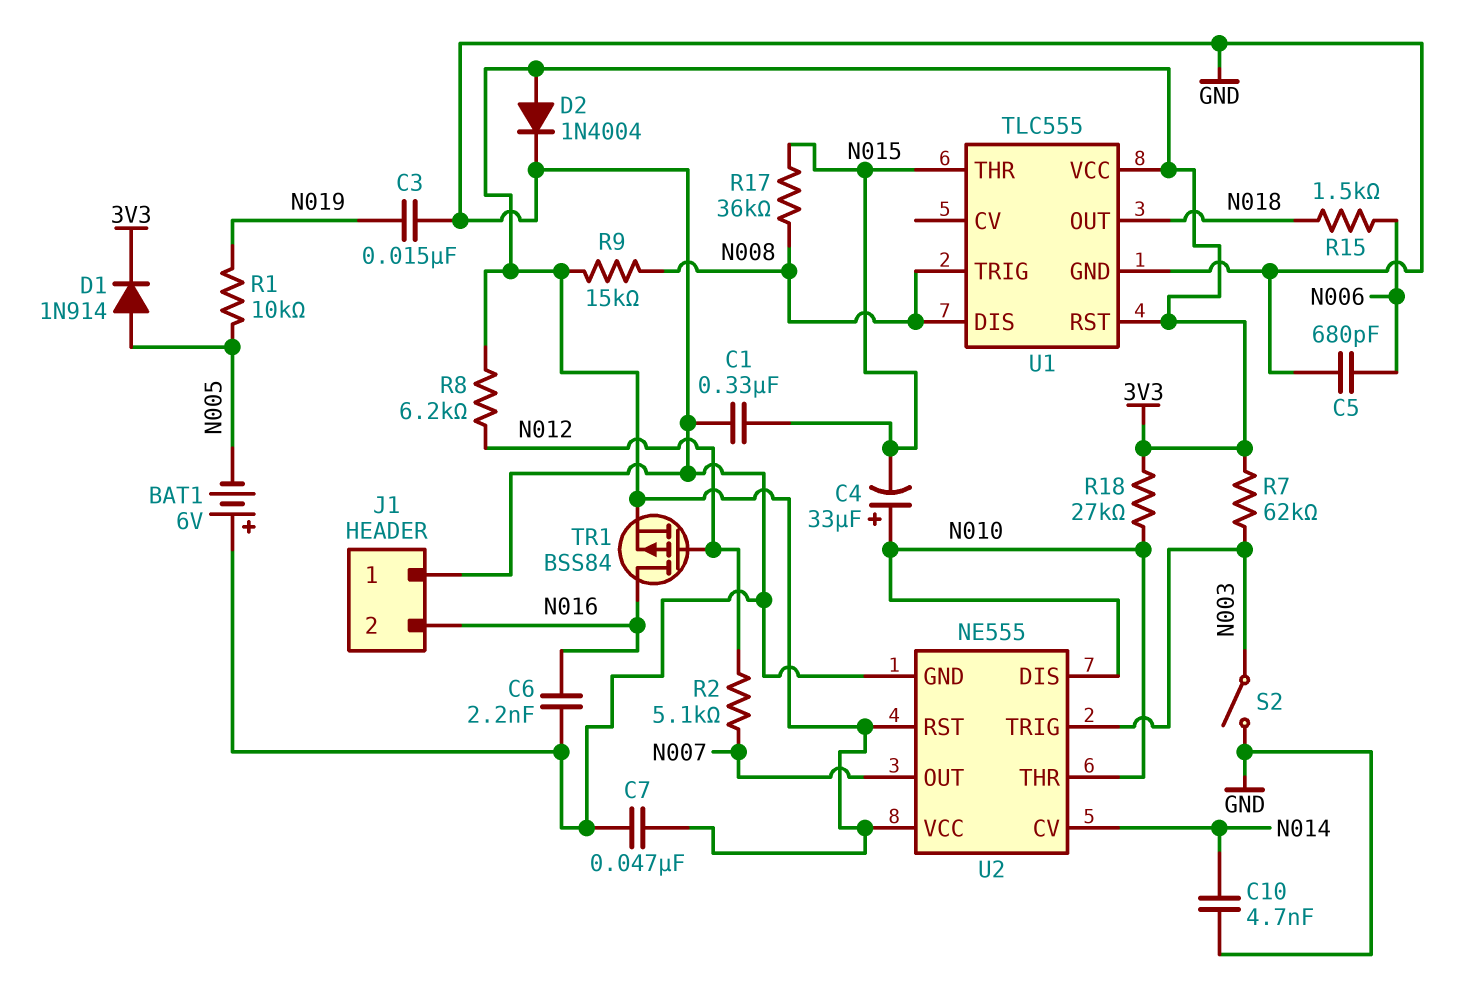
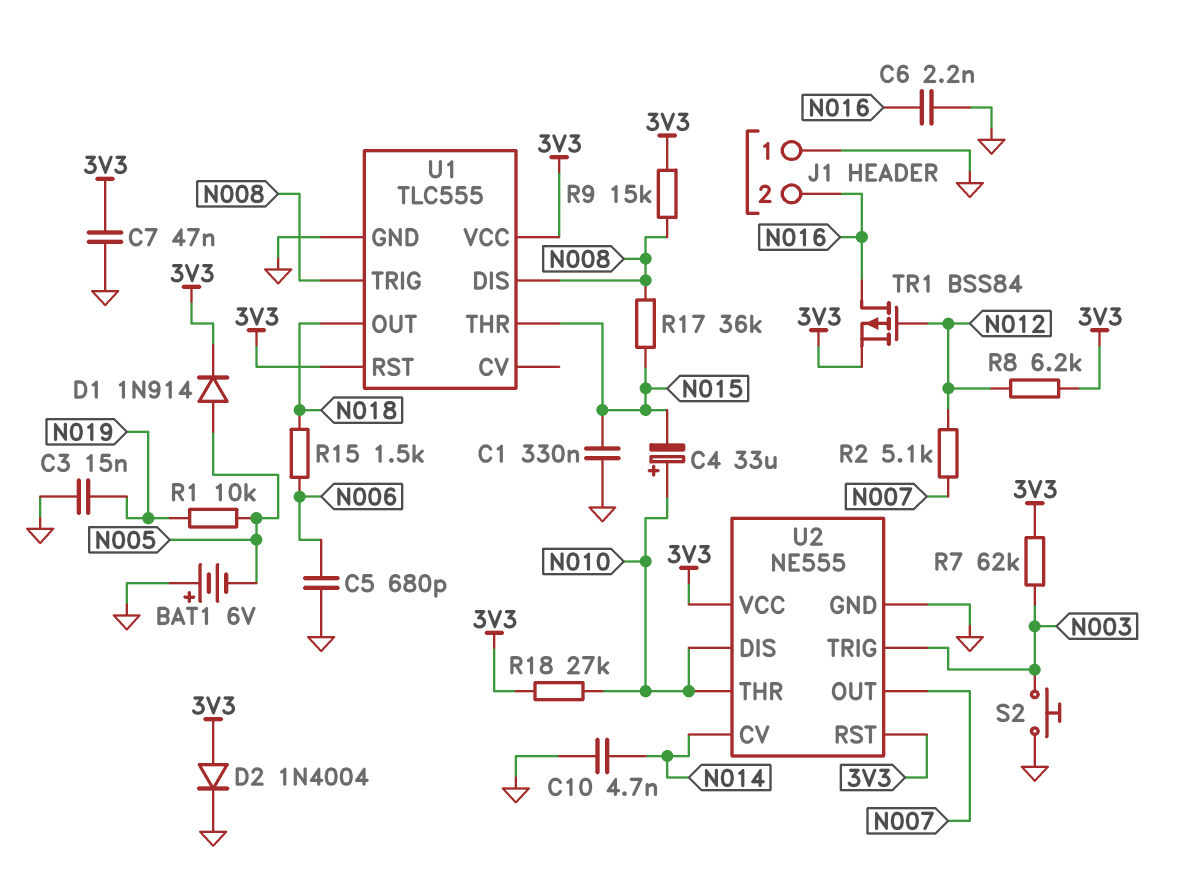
S2: switch (GND, N003) -> button (GND, N003)

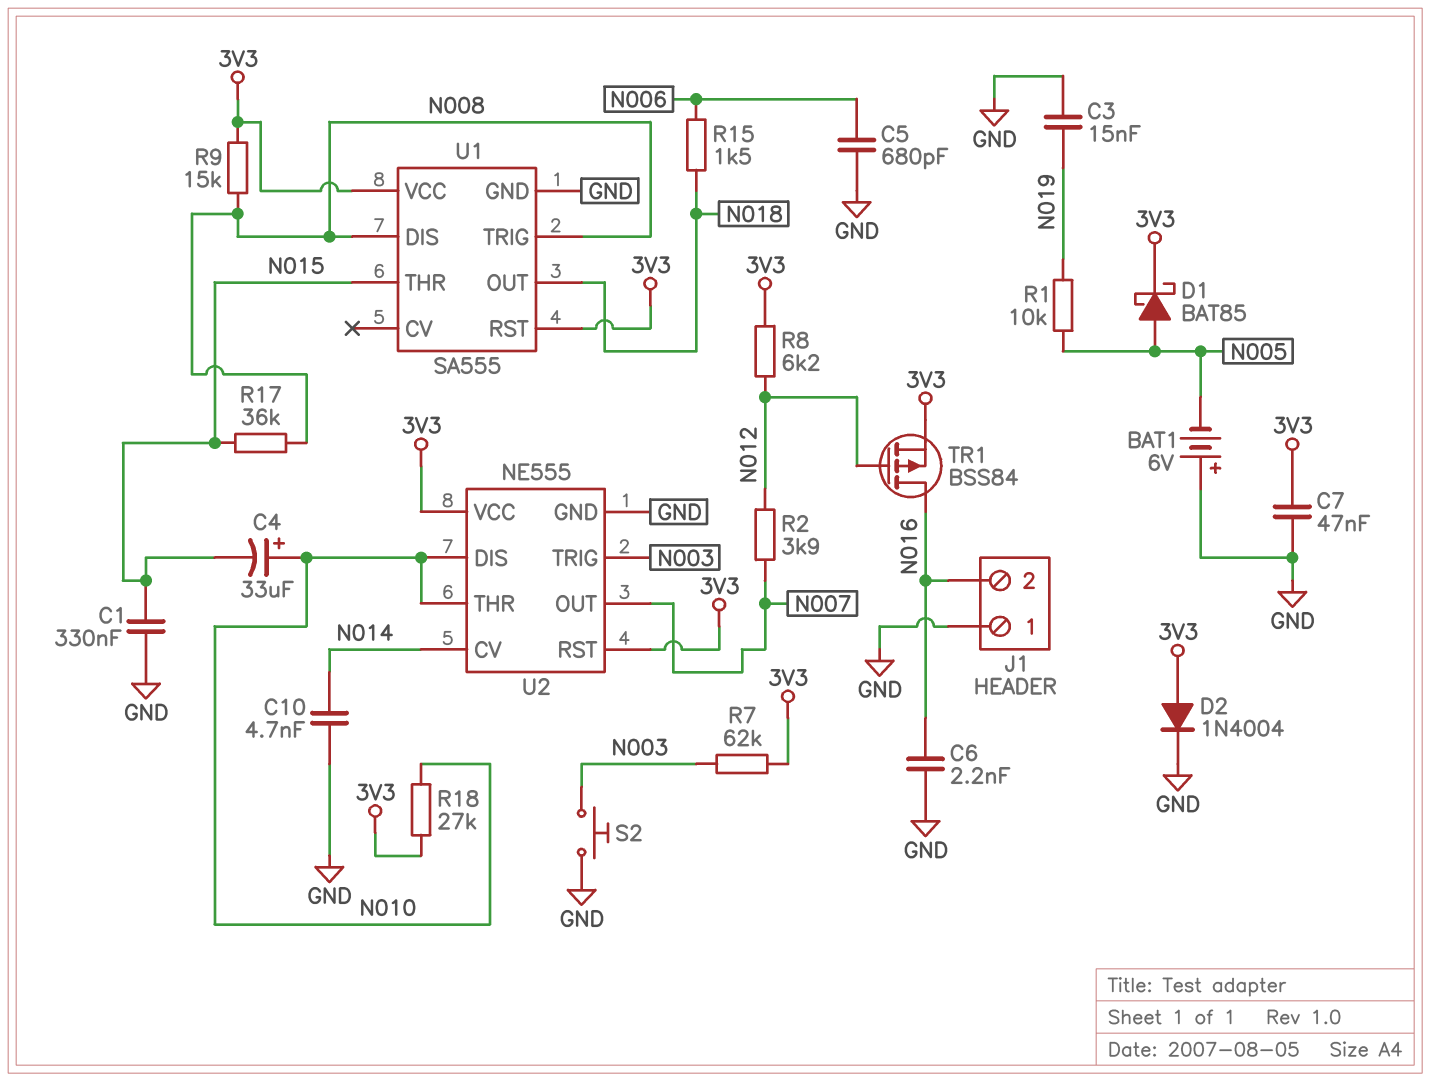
D1: diode 1N914 (A N005, K 3V3) -> schottky BAT85 (A N005, K 3V3)
R2: 5.1k (N007, N012) -> 3.9k (N007, N012)
U1: TLC555 -> SA555

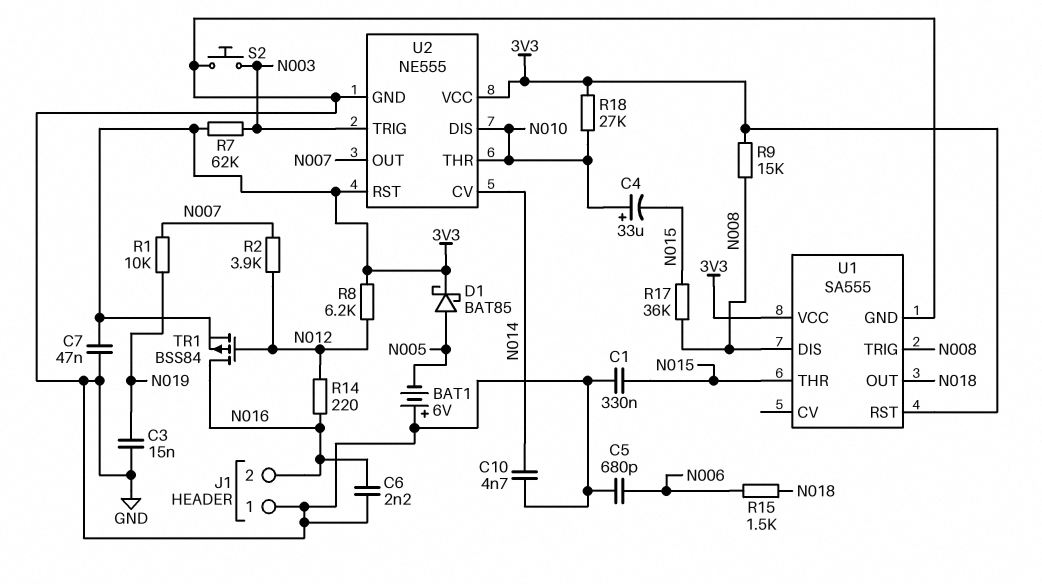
D2: diode 1N4004 (A 3V3, K GND) -> none
R1: 10k (N005, N019) -> 10k (N007, N019)
R14: none -> 220 (N012, N016)

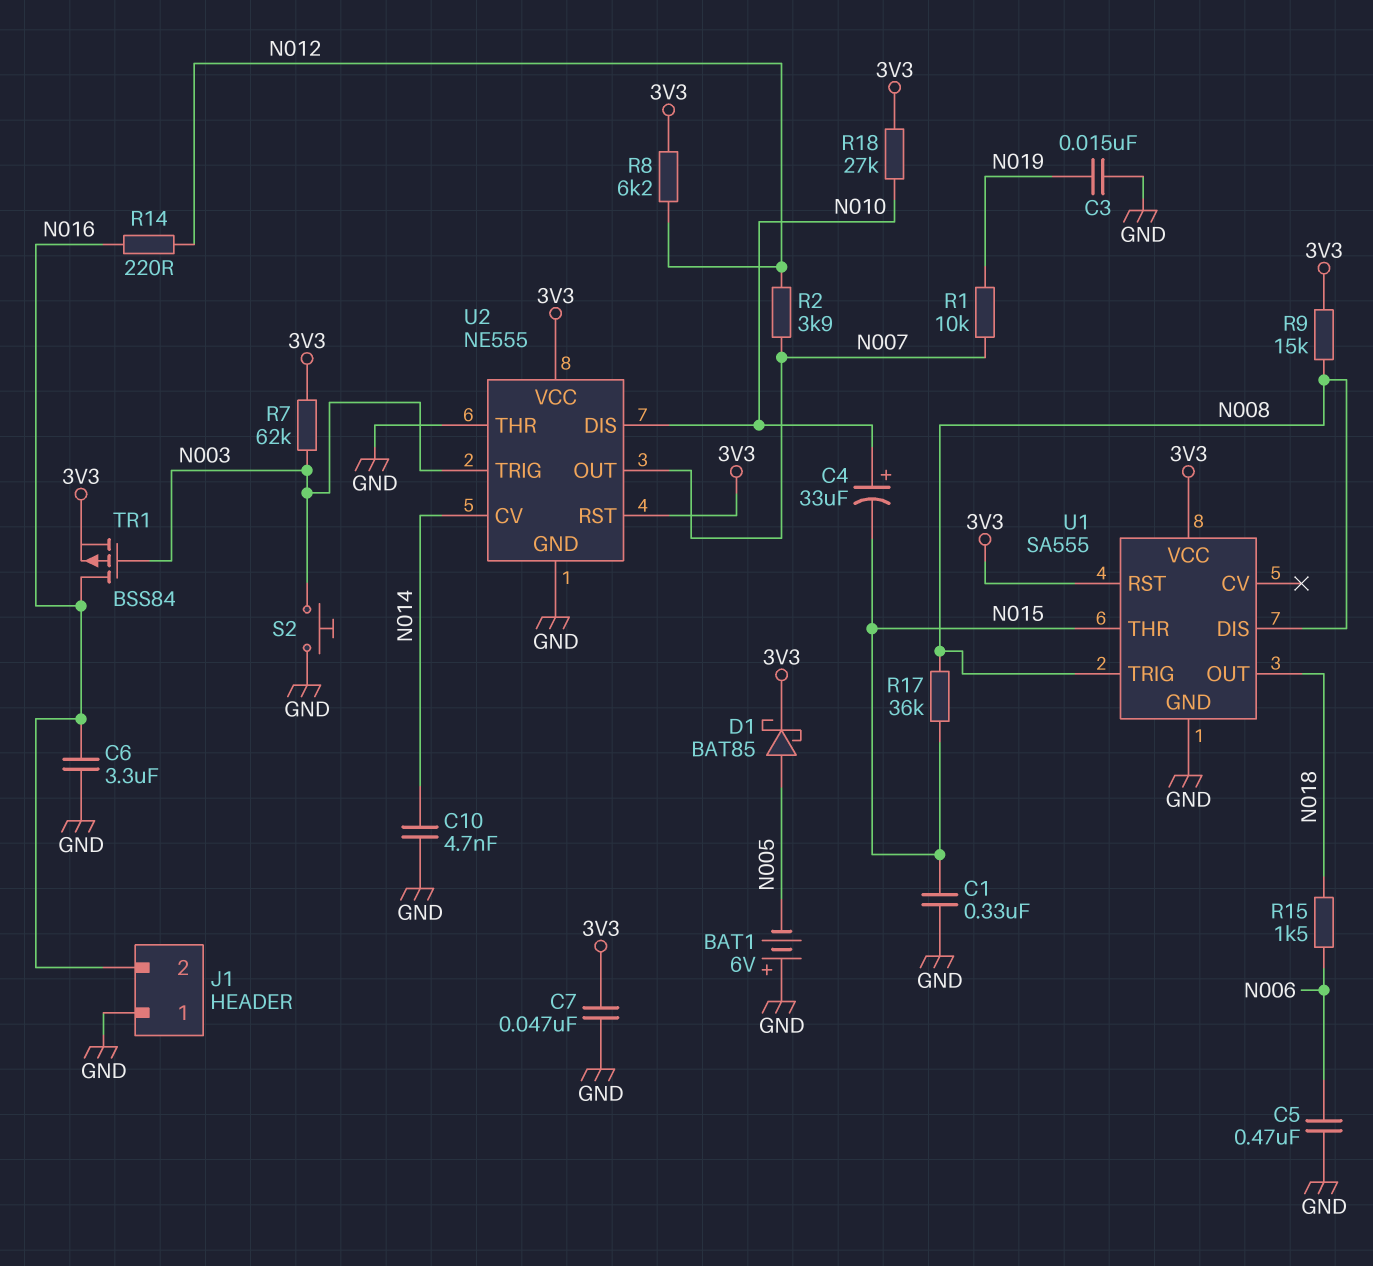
C5: 680pF (GND, N006) -> 470nF (GND, N006)
C6: 2.2nF (GND, N016) -> 3.3uF (GND, N016)
TR1: PMOS BSS84 (G N012, D N016, S 3V3) -> PMOS BSS84 (G N003, D N016, S 3V3)
U2 pin THR: N010 -> GND

